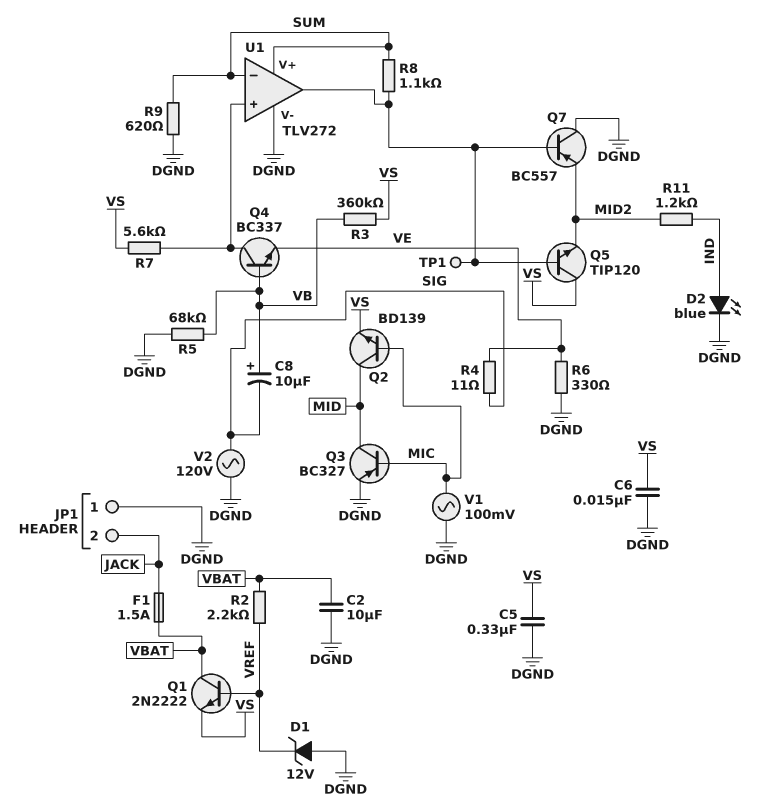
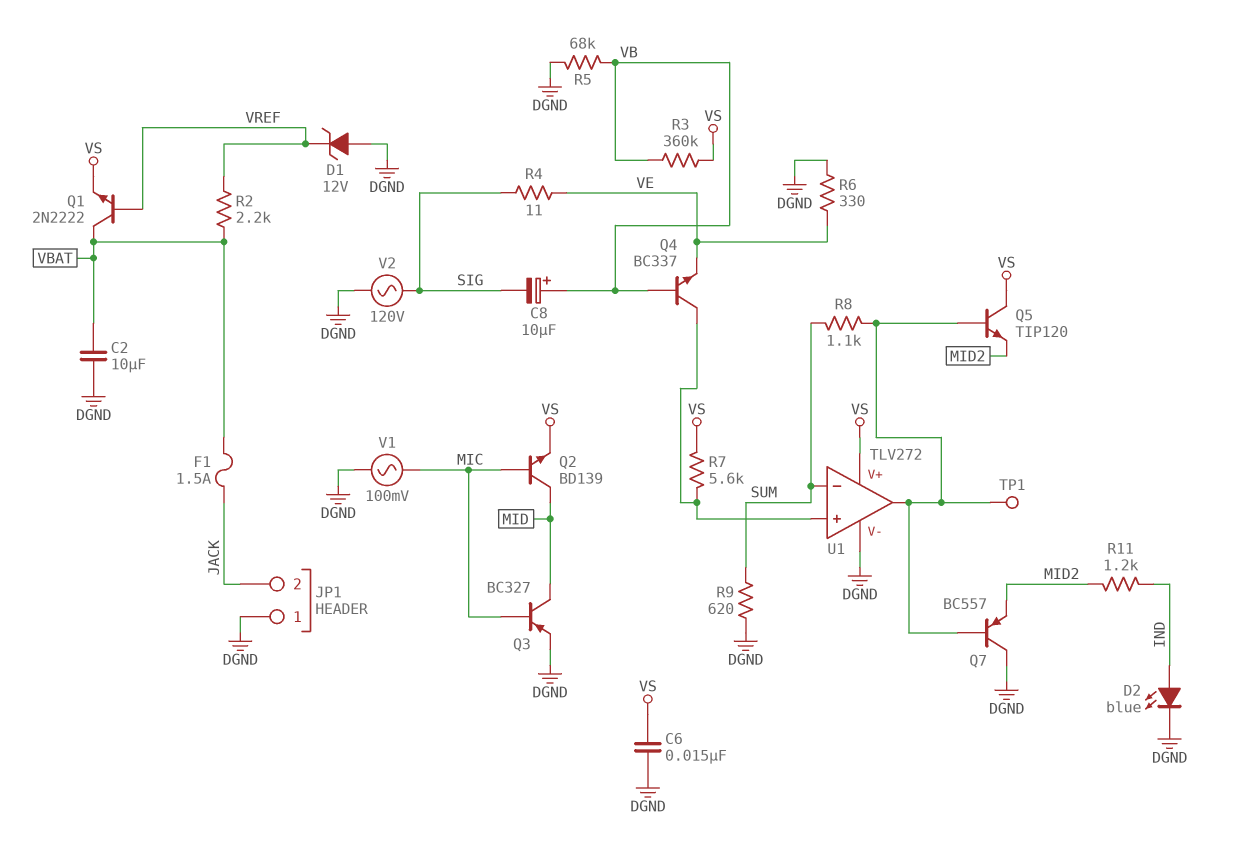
C5: 330nF (DGND, VS) -> none
U1 pin V+: SUM -> VS

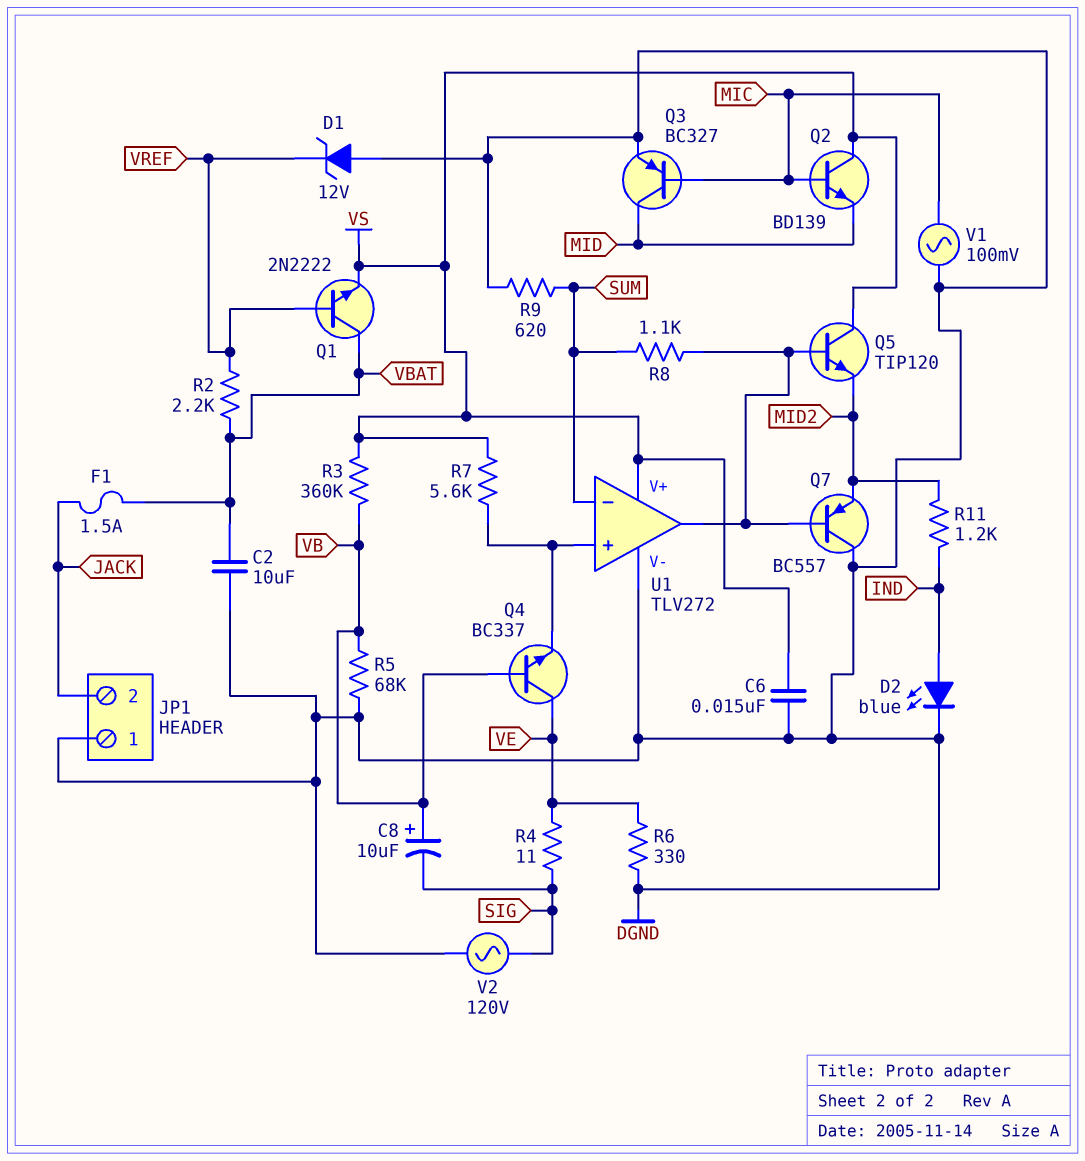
Q2: NPN BD139 (B MIC, C MID, E VS) -> NPN BD139 (B MIC, C VS, E MID)
Q4: NPN BC337 (B VB, C U1/in+, E VE) -> NPN BC337 (B VB, C VE, E U1/in+)
TP1: test point (U1/out) -> none

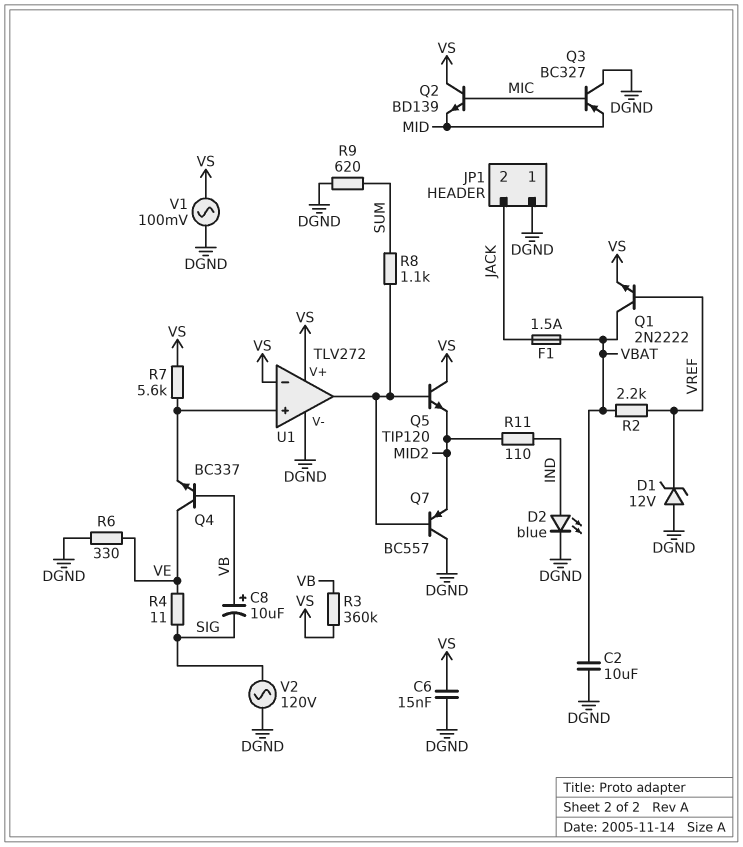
Q3: PNP BC327 (B MIC, C MID, E DGND) -> PNP BC327 (B MIC, C DGND, E MID)
R5: 68k (DGND, VB) -> none
R11: 1.2k (IND, MID2) -> 110 (IND, MID2)
U1 pin in-: SUM -> VS
V1: AC 100mV (DGND, MIC) -> AC 100mV (DGND, VS)

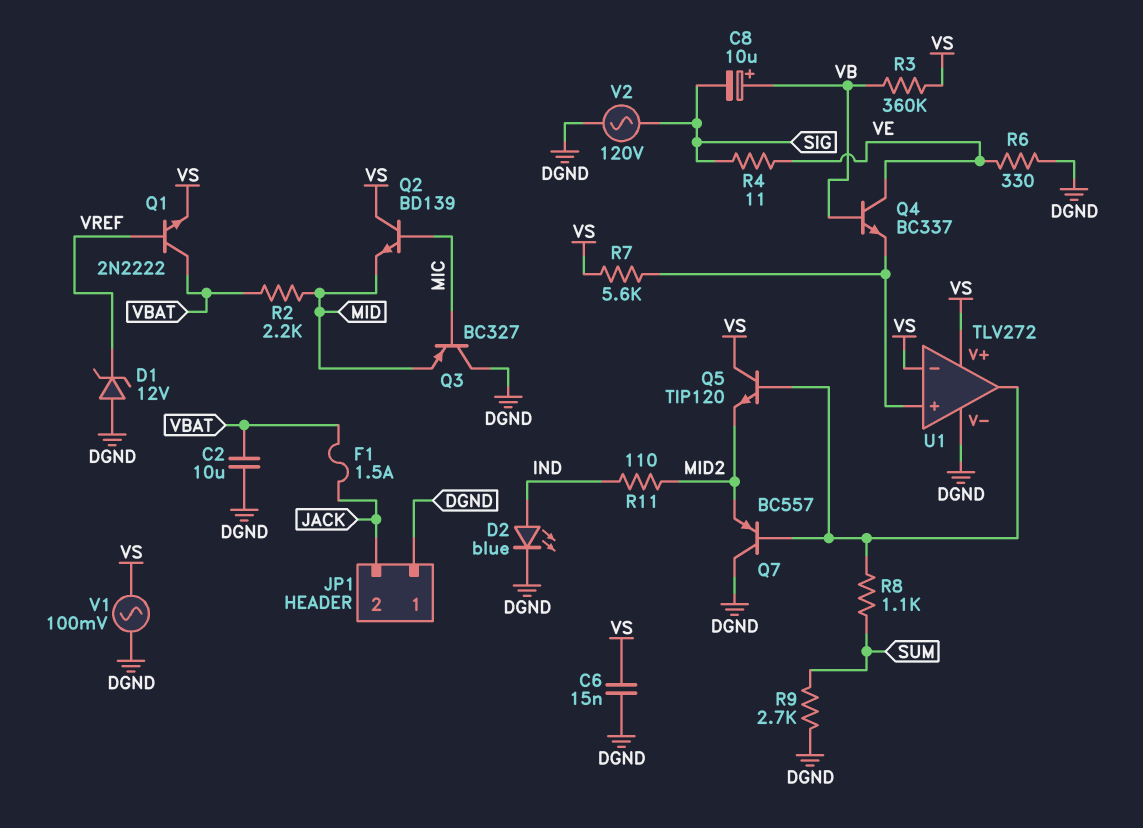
R2: 2.2k (VBAT, VREF) -> 2.2k (MID, VBAT)
R9: 620 (DGND, SUM) -> 2.7k (DGND, SUM)

